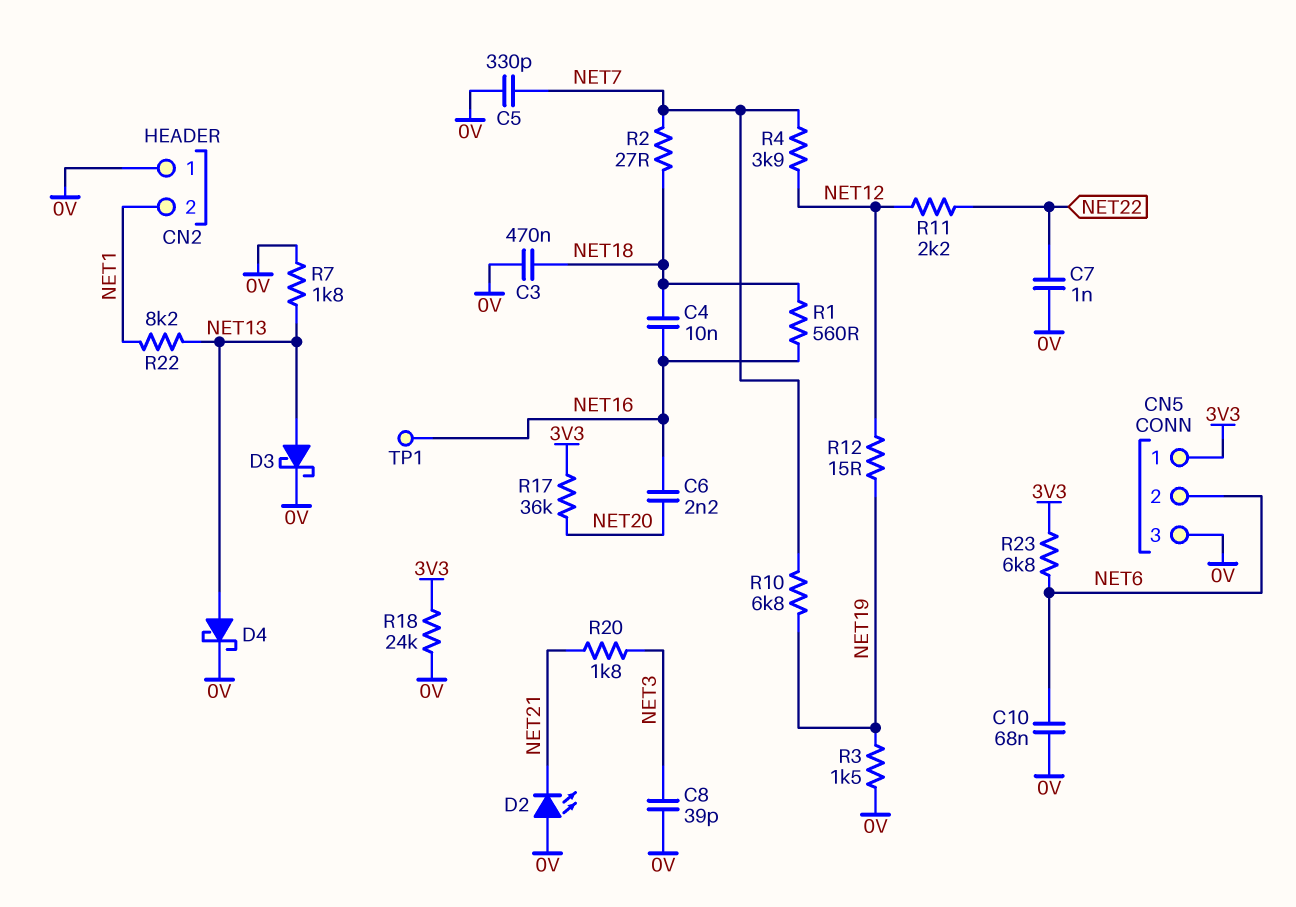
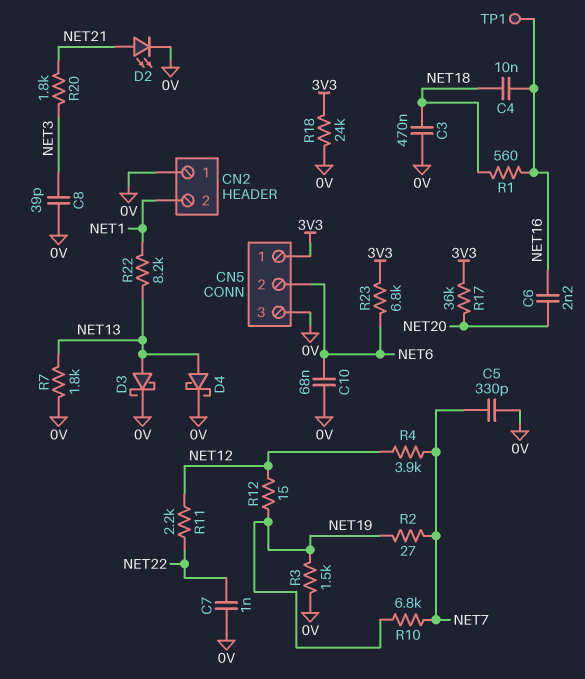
D2: LED (A 0V, K NET21) -> LED (A NET21, K 0V)
R2: 27 (NET7, NET18) -> 27 (NET7, NET19)

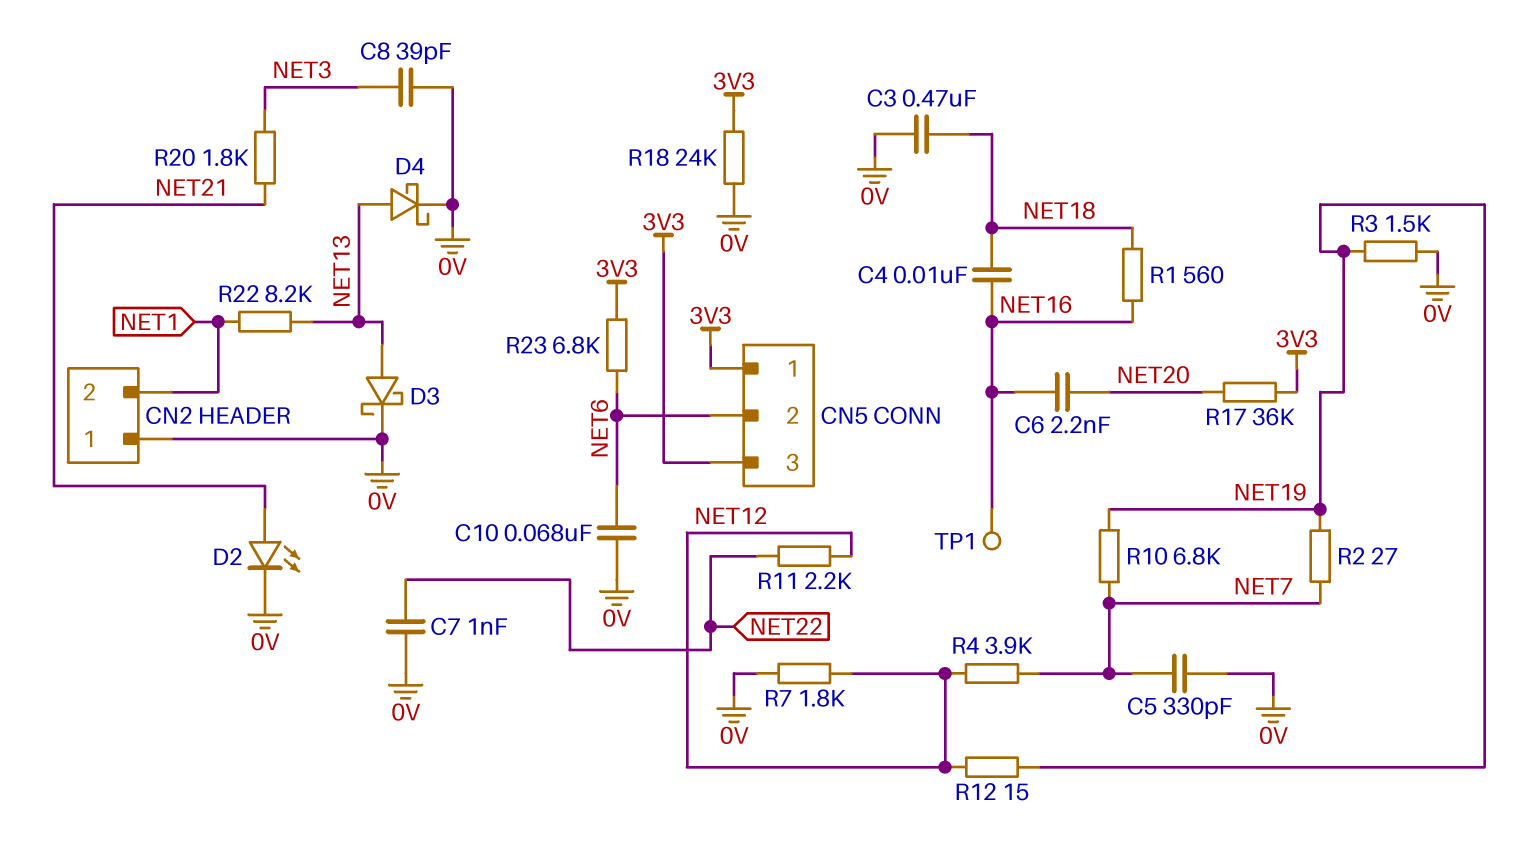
CN5 pin 3: 0V -> 3V3
R7: 1.8k (0V, NET13) -> 1.8k (0V, NET12)

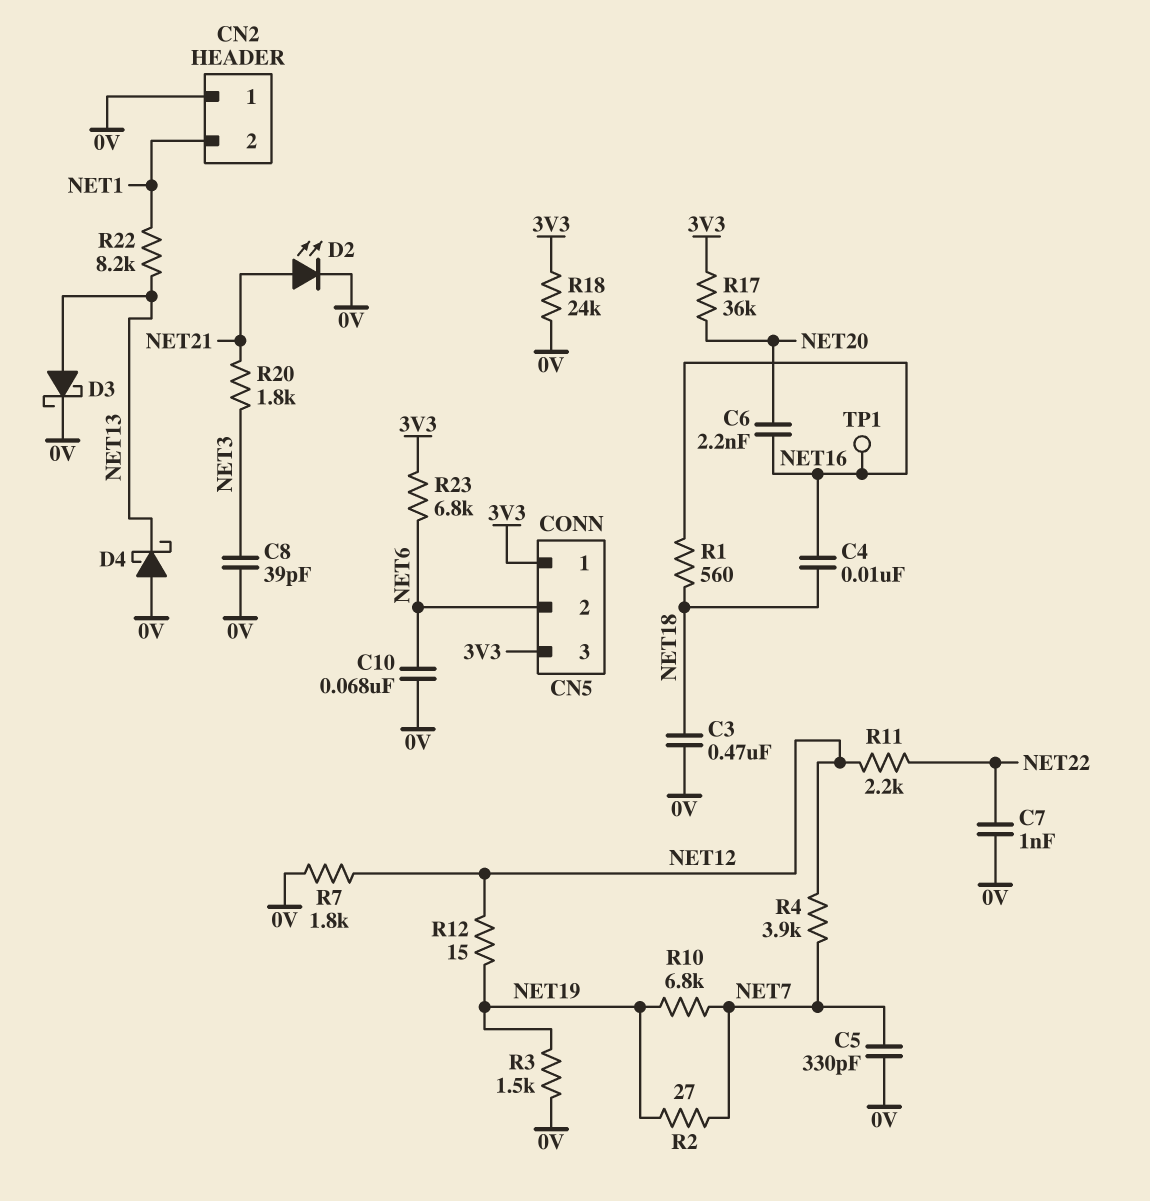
D4: schottky (A NET13, K 0V) -> schottky (A 0V, K NET13)

